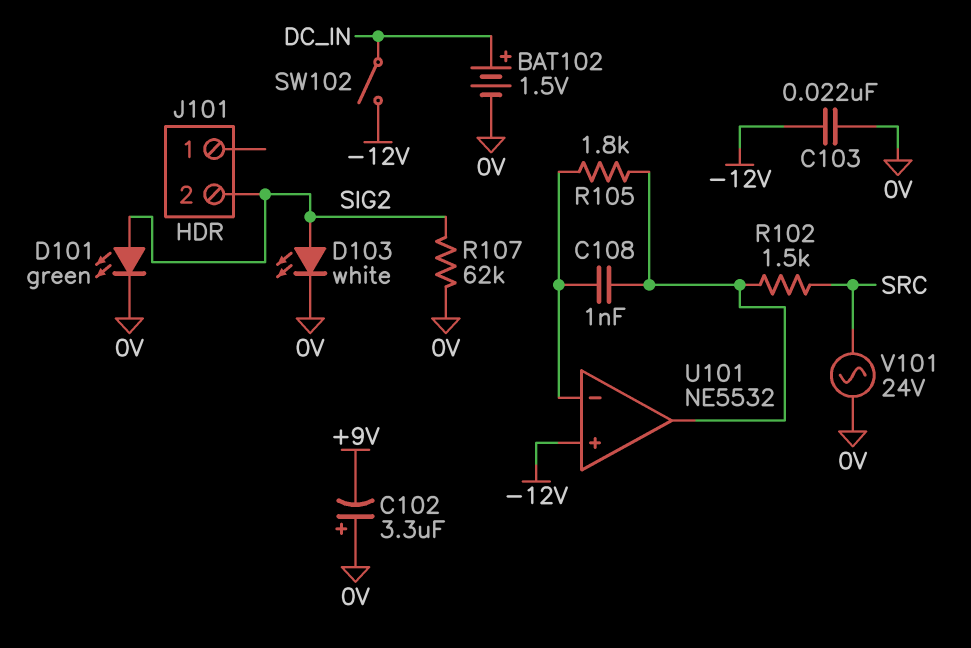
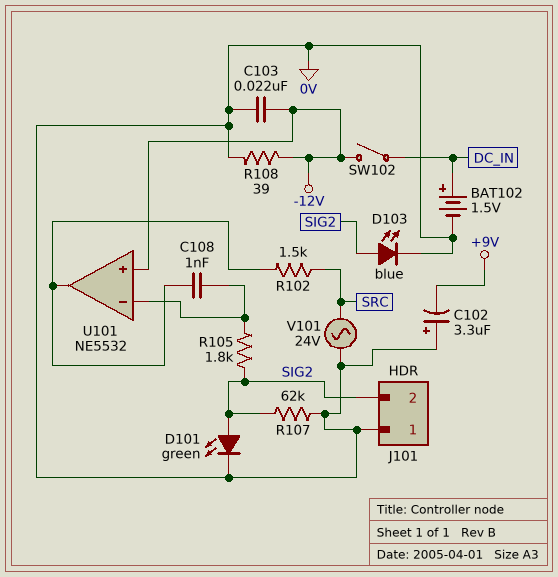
D103: LED white (A SIG2, K 0V) -> LED blue (A SIG2, K 0V)
J101 pin 1: none -> 0V
R105: 1.8k (U101/in-, U101/out) -> 1.8k (SIG2, U101/in-)
R108: none -> 39 (-12V, 0V)

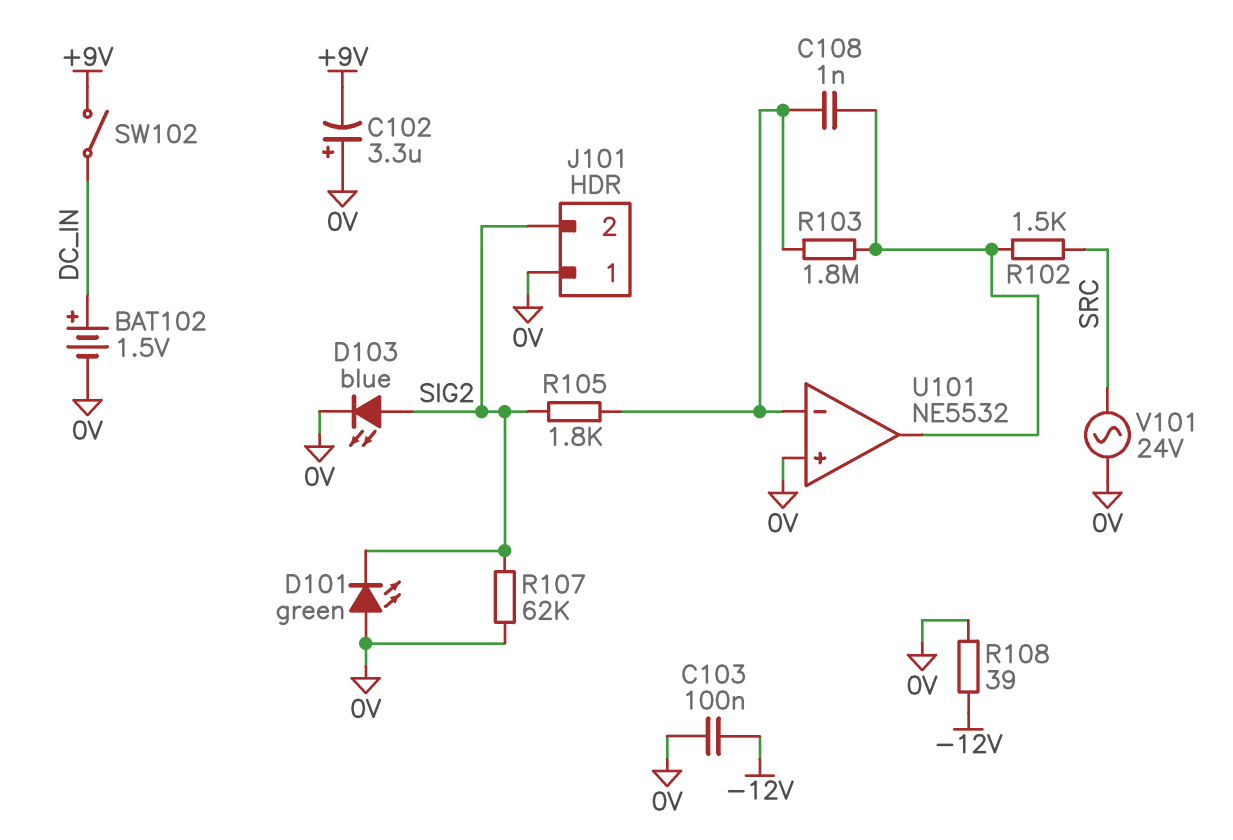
C103: 22nF (-12V, 0V) -> 100nF (-12V, 0V)
D101: LED green (A SIG2, K 0V) -> LED green (A 0V, K SIG2)
R103: none -> 1.8M (U101/in-, U101/out)
SW102: switch (-12V, DC_IN) -> switch (+9V, DC_IN)
U101 pin in+: -12V -> 0V

